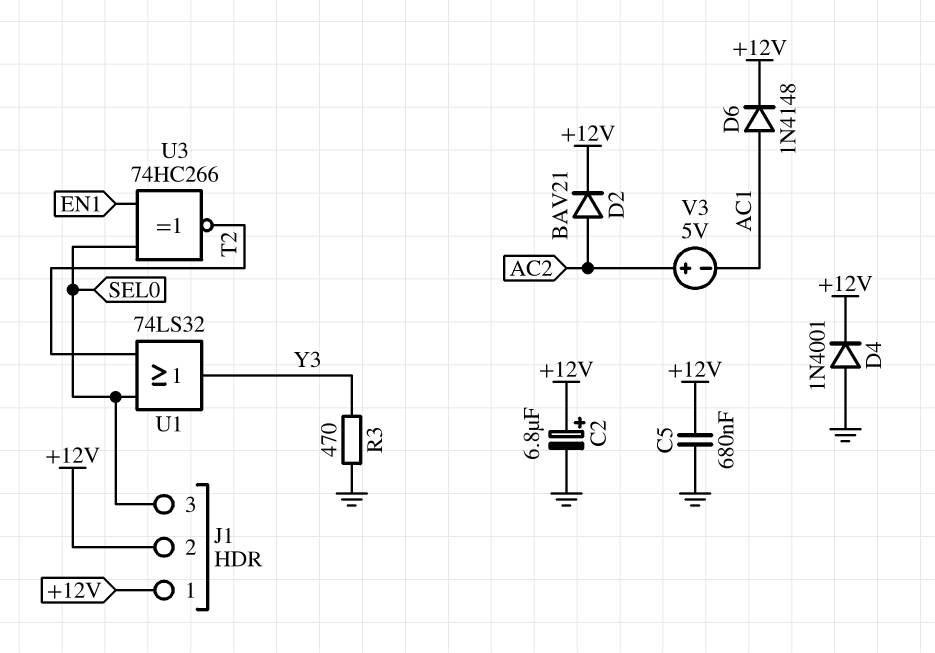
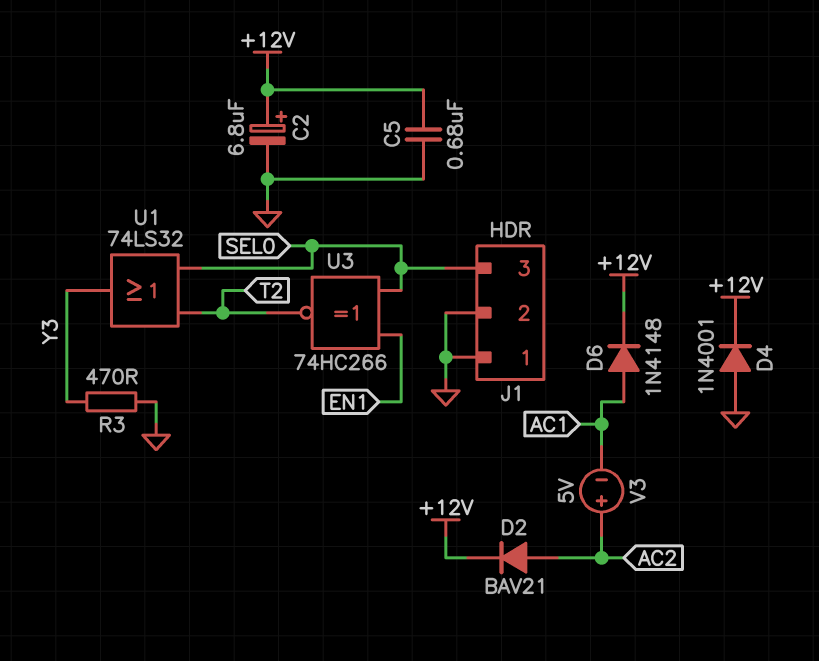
J1 pin 1: +12V -> GND
J1 pin 2: +12V -> GND

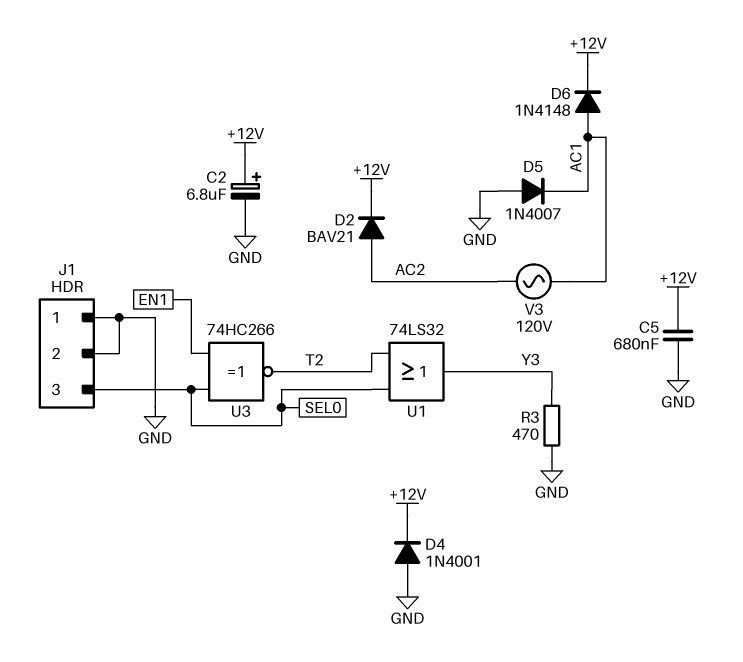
D5: none -> diode 1N4007 (A GND, K AC1)
V3: 5V (plus AC2, minus AC1) -> AC 120V (AC1, AC2)

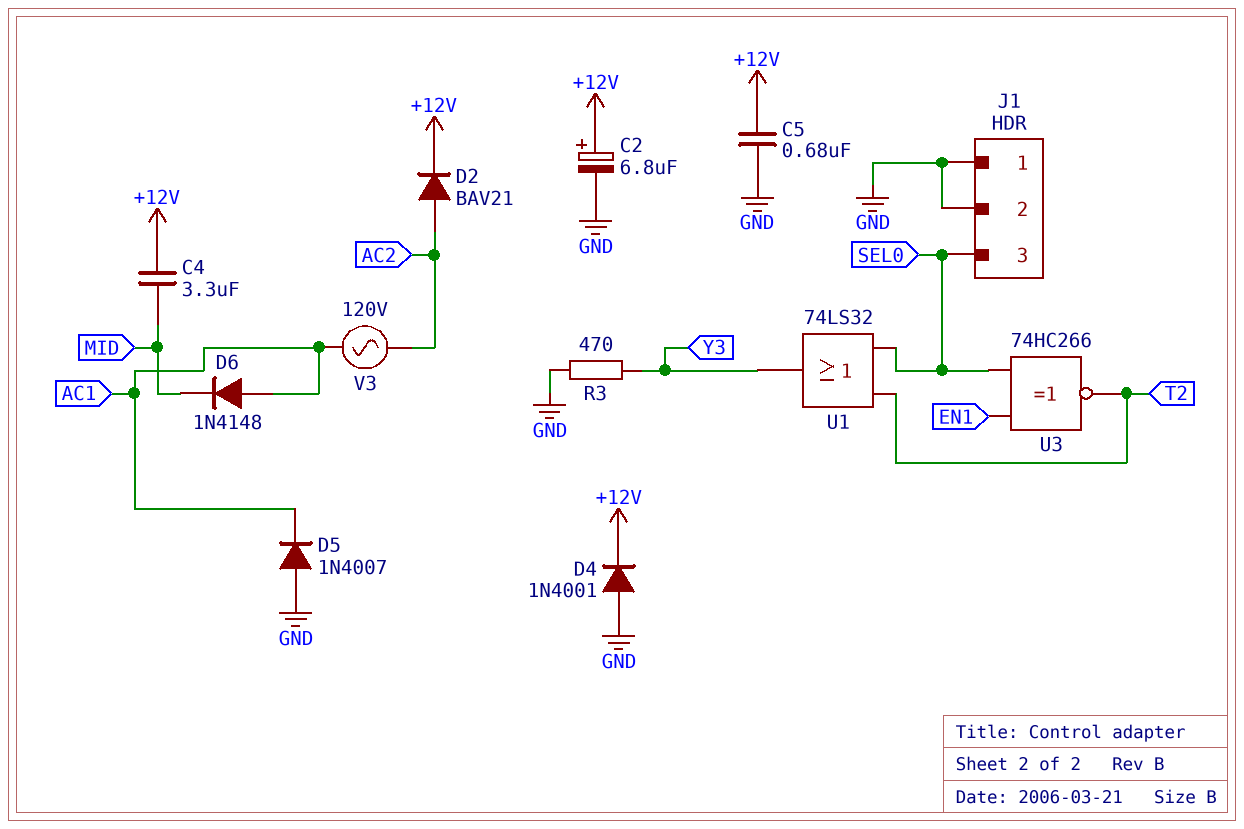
C4: none -> 3.3uF (+12V, MID)
D6: diode 1N4148 (A AC1, K +12V) -> diode 1N4148 (A AC1, K MID)

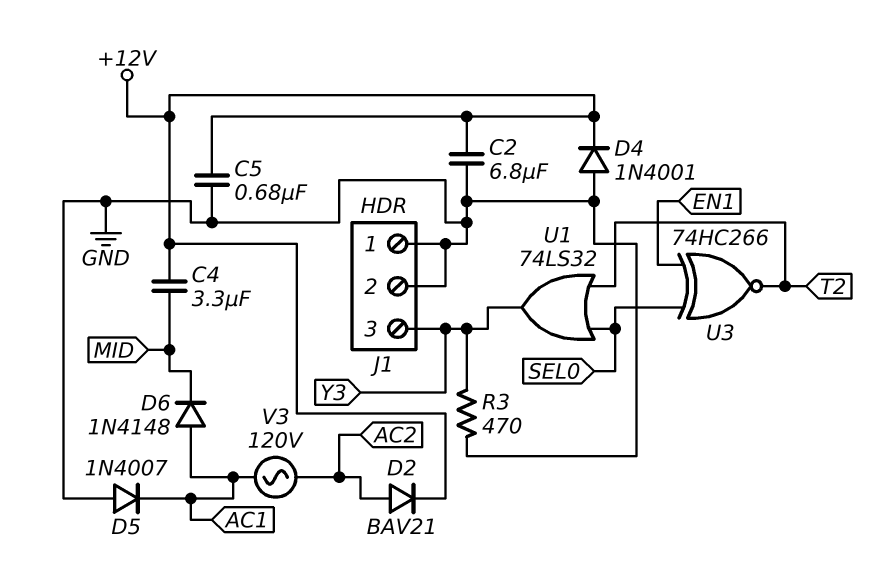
C2: 6.8uF (plus +12V, minus GND) -> 6.8uF (+12V, GND)
J1 pin 3: SEL0 -> Y3

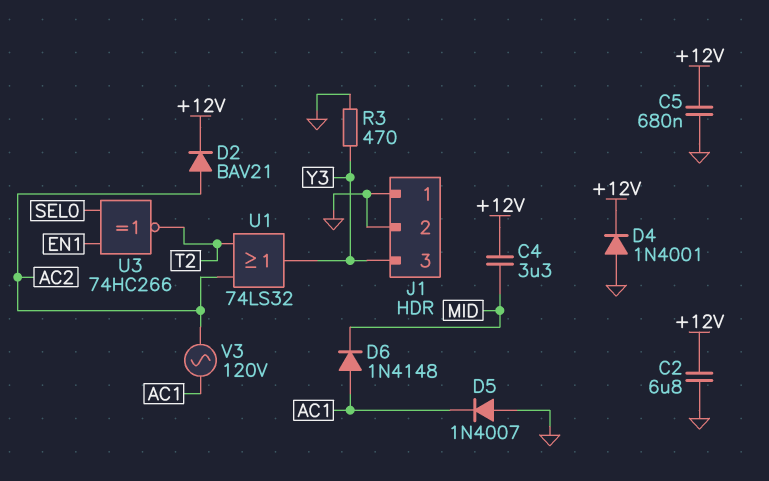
U1: OR 74LS32 (in SEL0, in T2, out Y3) -> OR 74LS32 (in AC2, in T2, out Y3)

